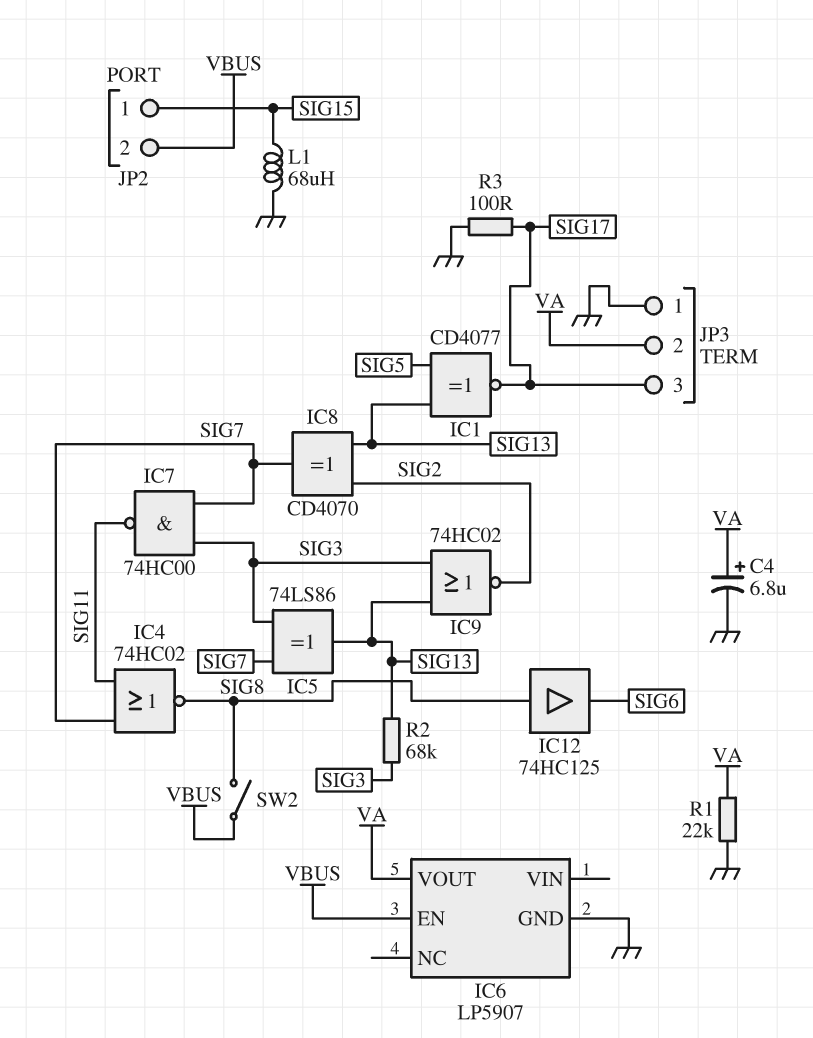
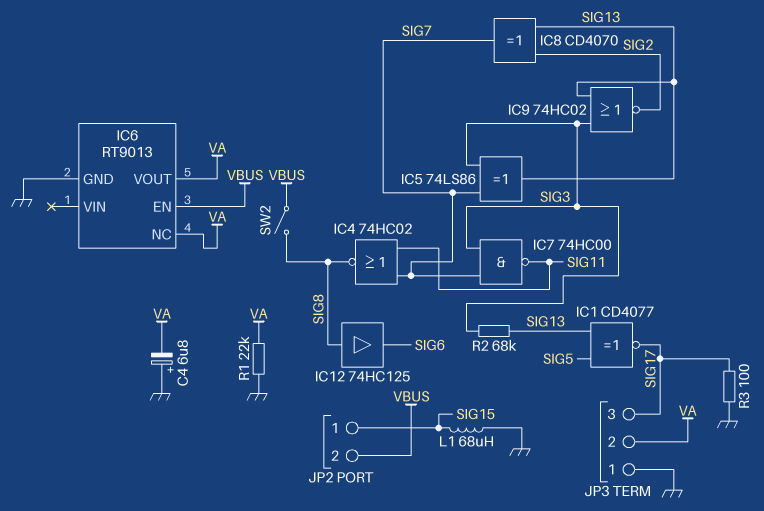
C4: 6.8uF (plus VA, minus GND) -> 6.8uF (plus GND, minus VA)
IC6: LP5907 -> RT9013
IC6 pin NC: none -> VA

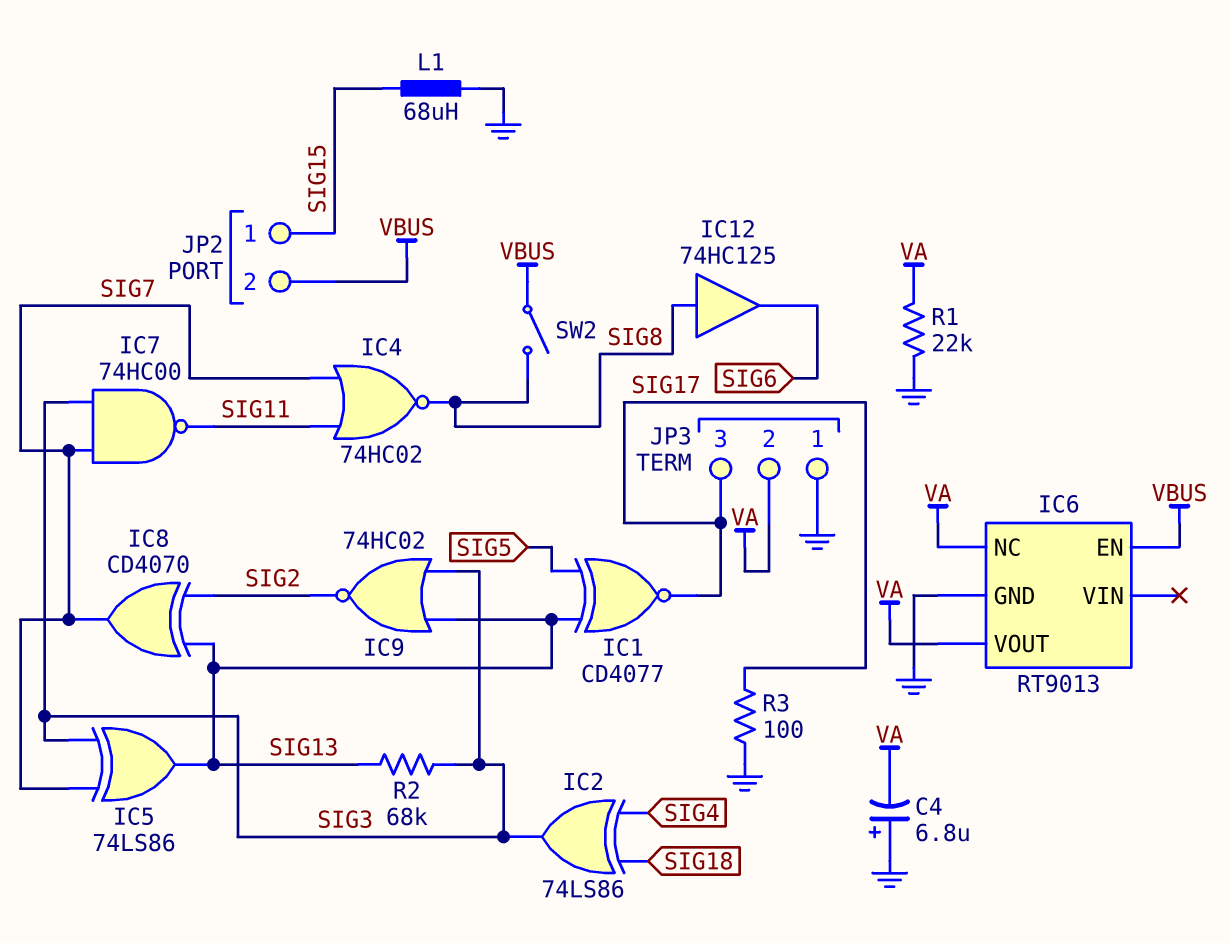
IC2: none -> XOR 74LS86 (in SIG4, in SIG18, out SIG3)

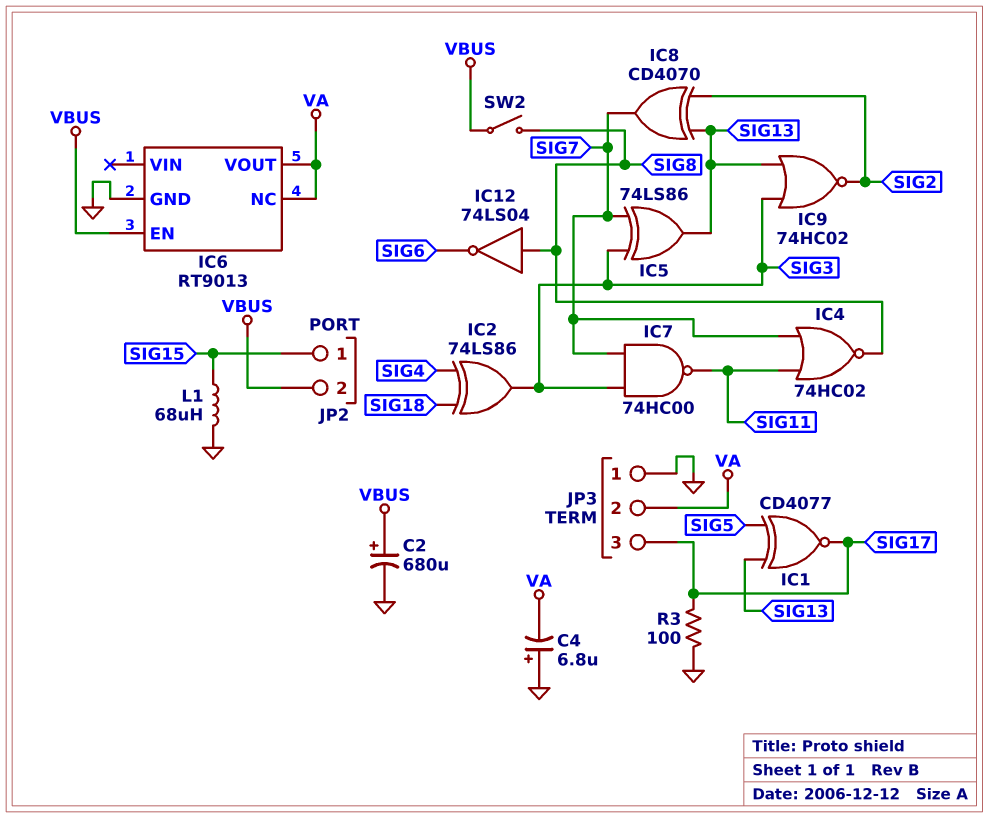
C2: none -> 680uF (plus VBUS, minus GND)
IC12: buffer 74HC125 (in SIG8, out SIG6) -> NOT 74LS04 (in SIG8, out SIG6)
R1: 22k (GND, VA) -> none
R2: 68k (SIG3, SIG13) -> none

